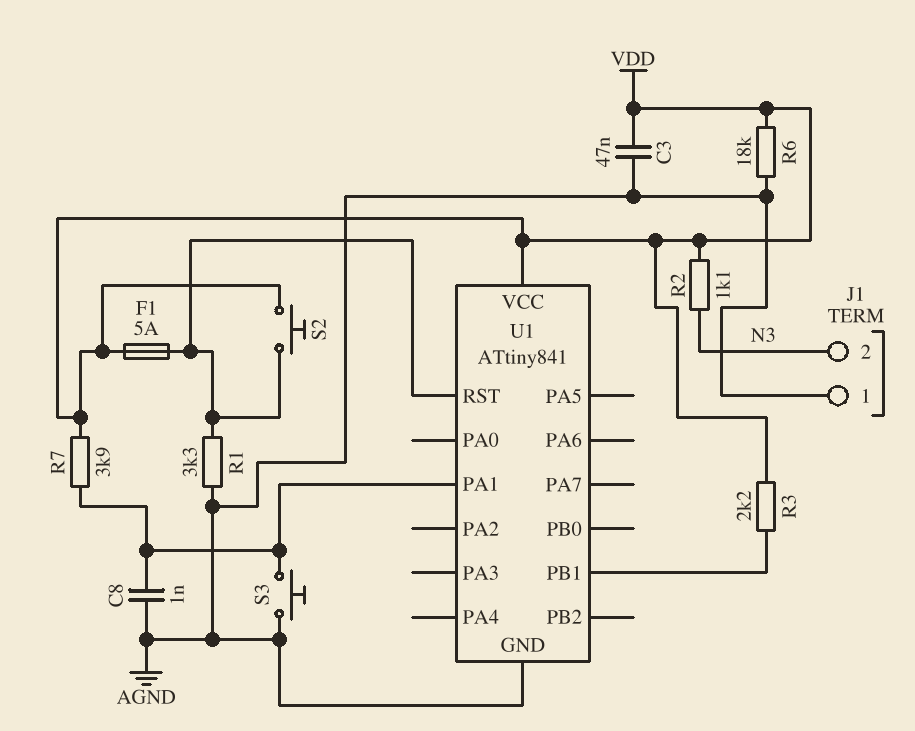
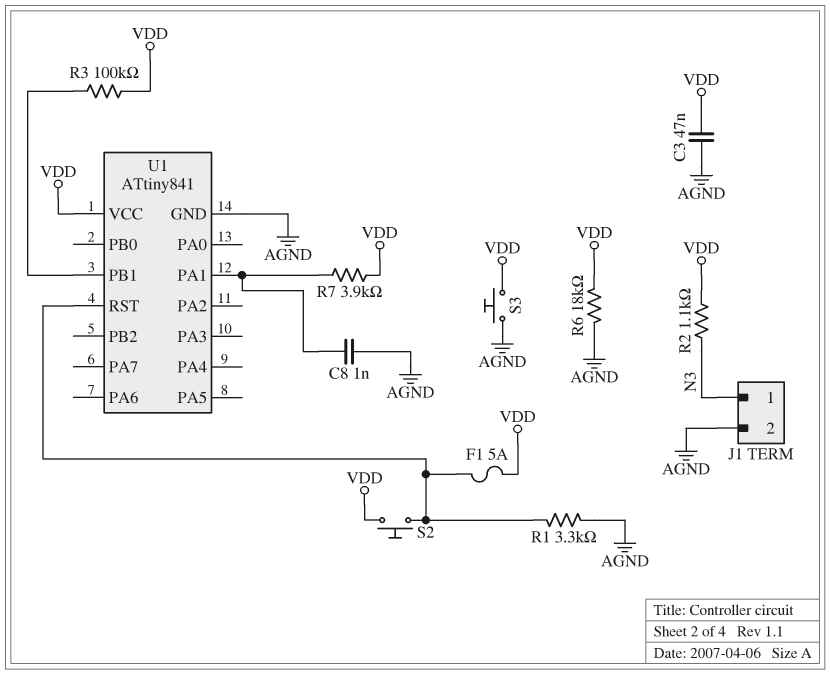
J1 pin 1: AGND -> N3
J1 pin 2: N3 -> AGND
R3: 2.2k (U1/PB1, VDD) -> 100k (U1/PB1, VDD)
S3: button (AGND, U1/PA1) -> button (AGND, VDD)

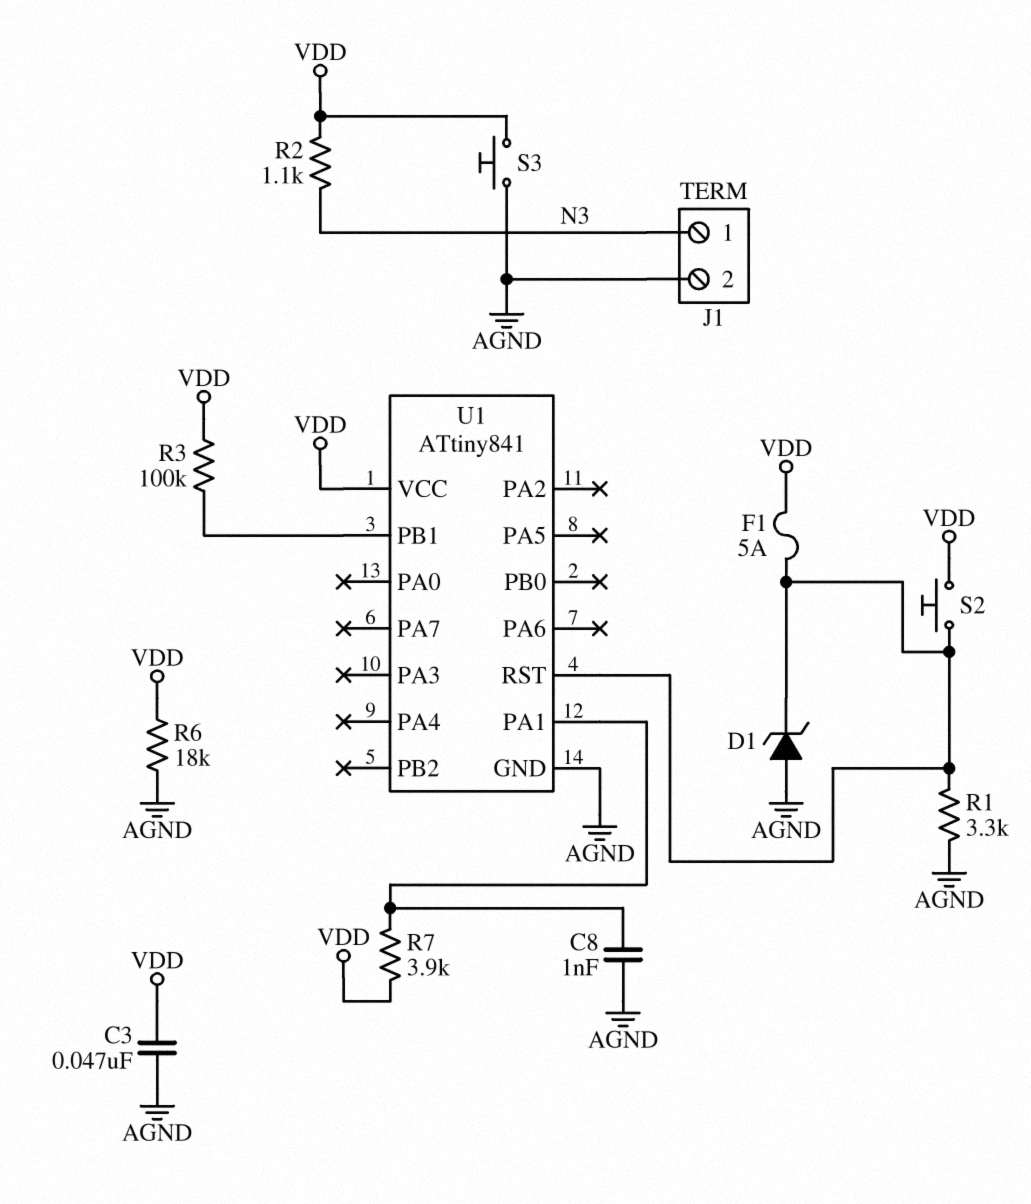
D1: none -> zener (A AGND, K U1/RST)

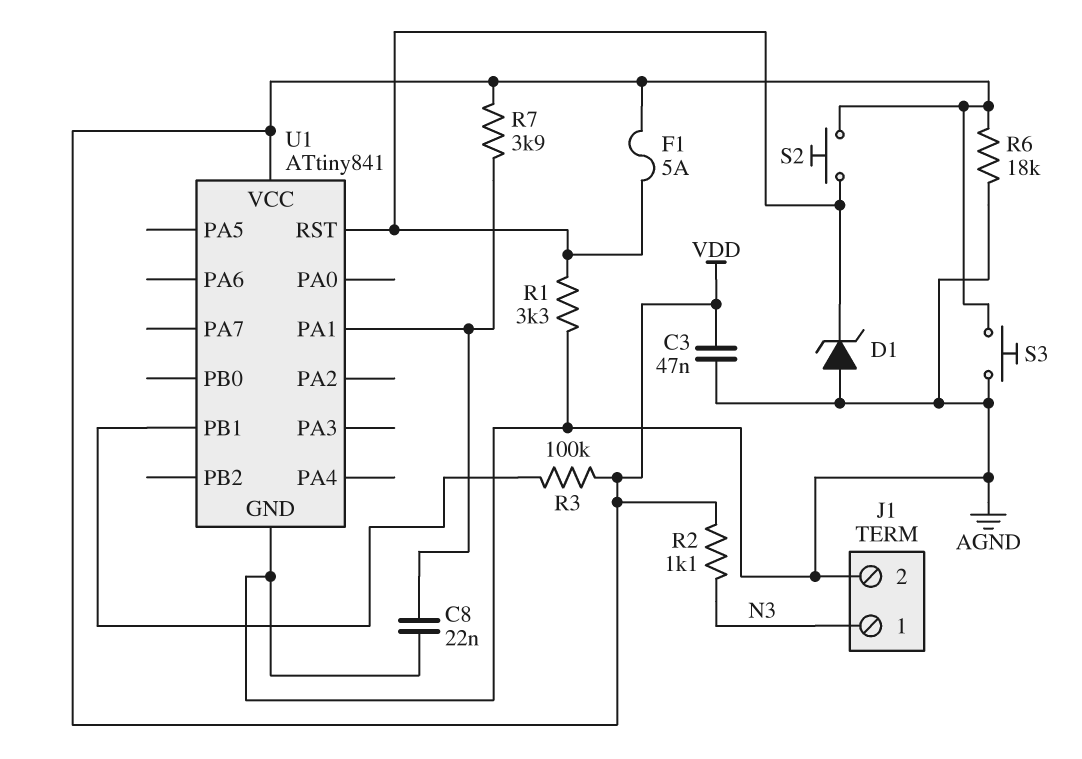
C8: 1nF (AGND, U1/PA1) -> 22nF (AGND, U1/PA1)

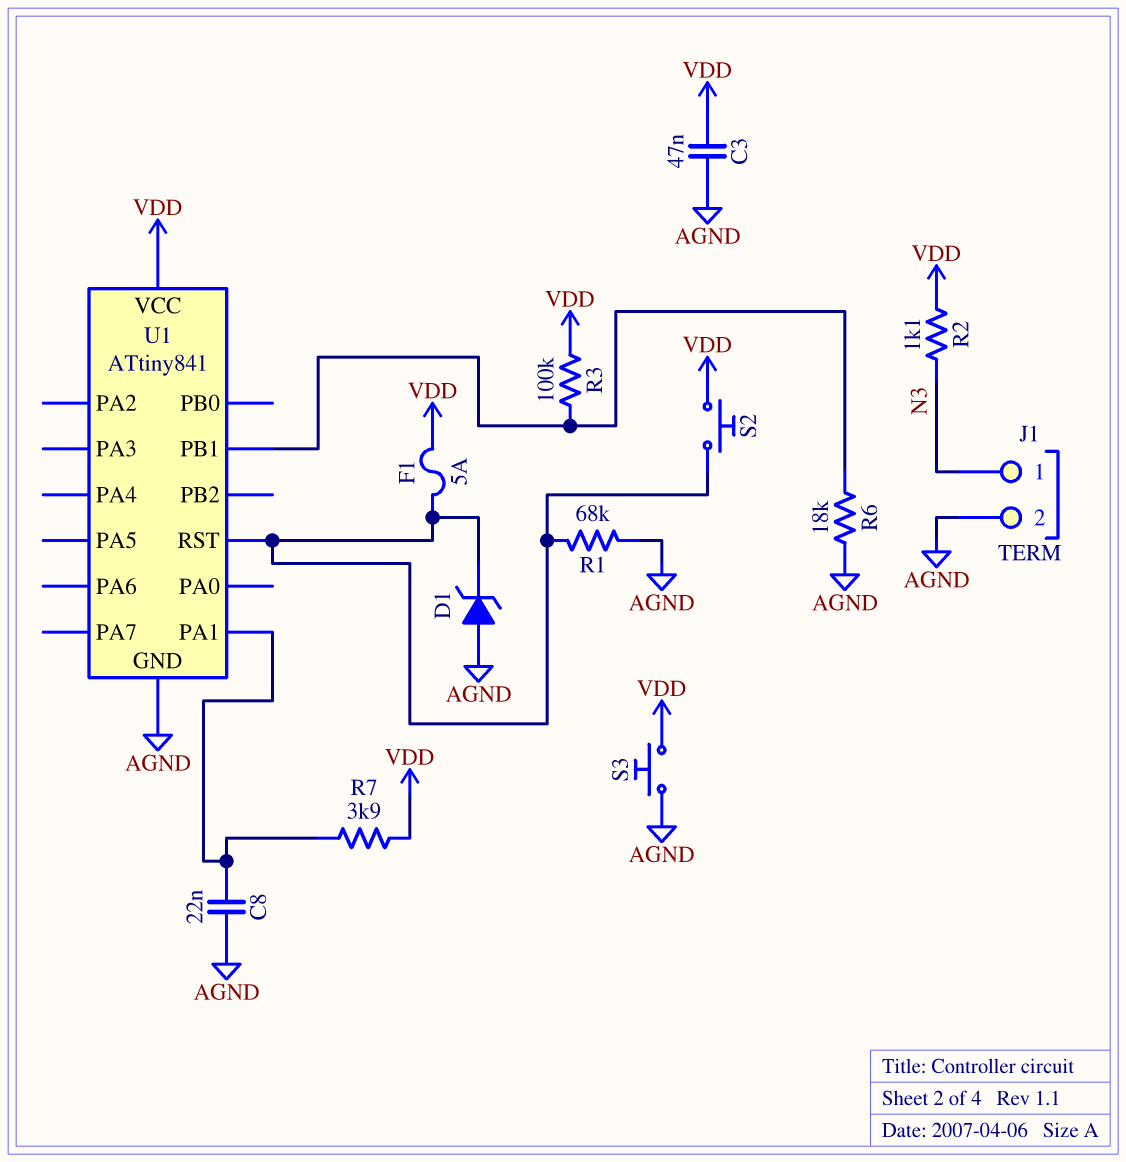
R1: 3.3k (AGND, U1/RST) -> 68k (AGND, U1/RST)
R6: 18k (AGND, VDD) -> 18k (AGND, U1/PB1)

